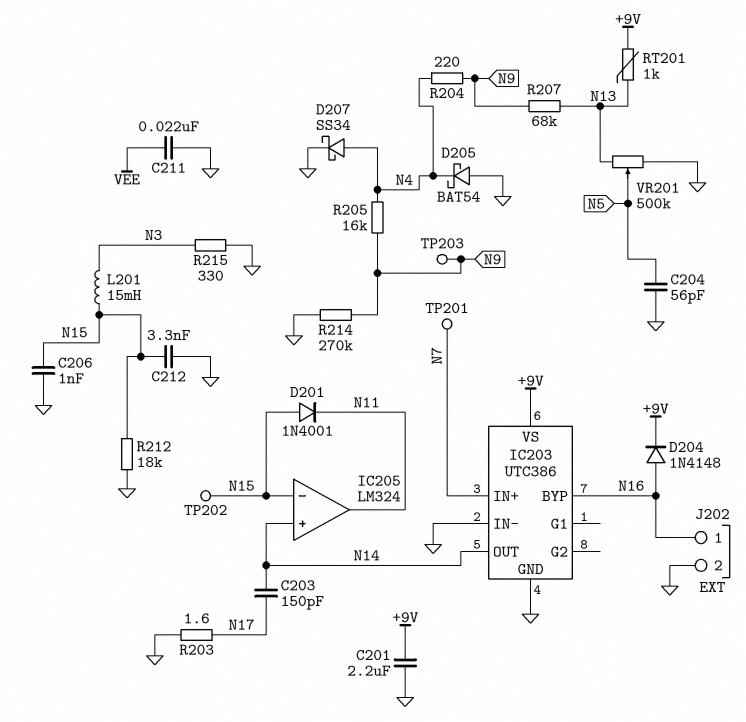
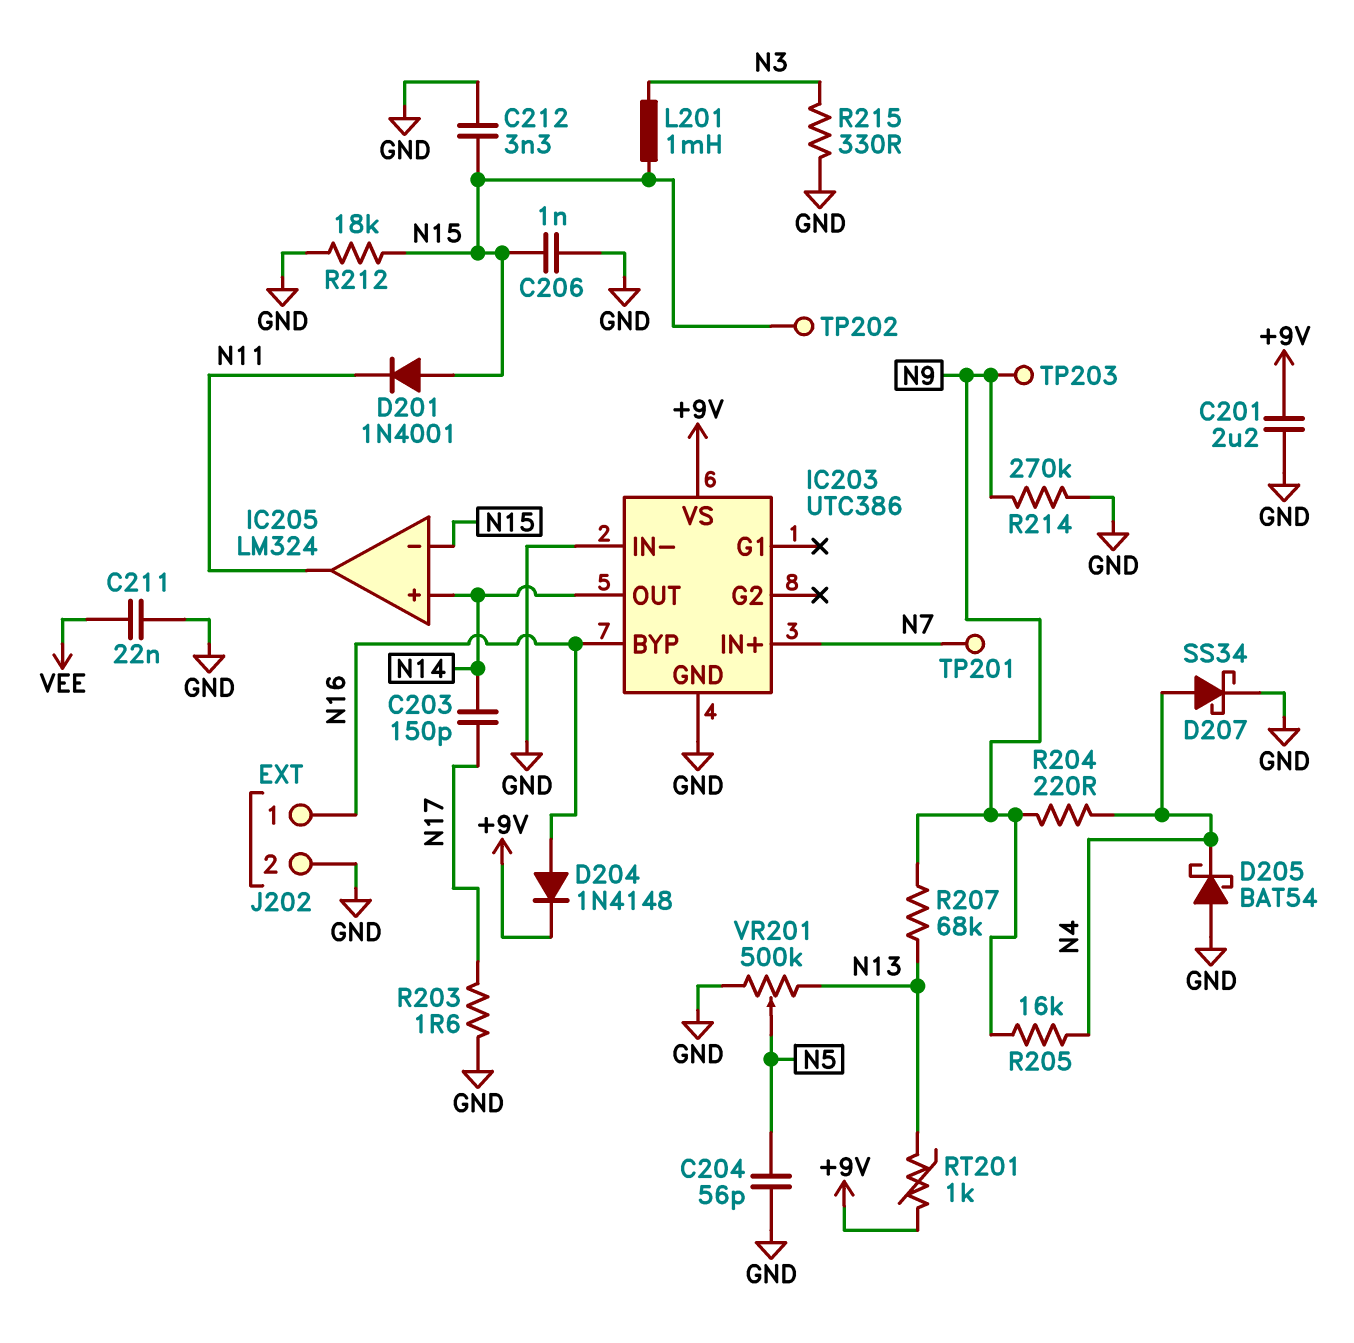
L201: 15mH (N3, N15) -> 1mH (N3, N15)

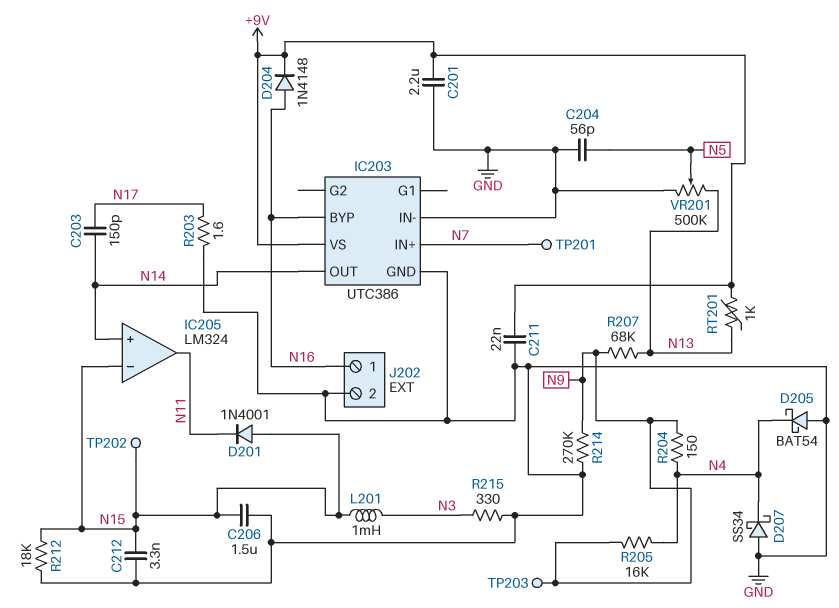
C206: 1nF (GND, N15) -> 1.5uF (GND, N15)
C211: 22nF (GND, VEE) -> 22nF (+9V, GND)
D207: schottky SS34 (A N4, K GND) -> schottky SS34 (A GND, K N4)
R204: 220 (N4, N9) -> 150 (N4, N9)

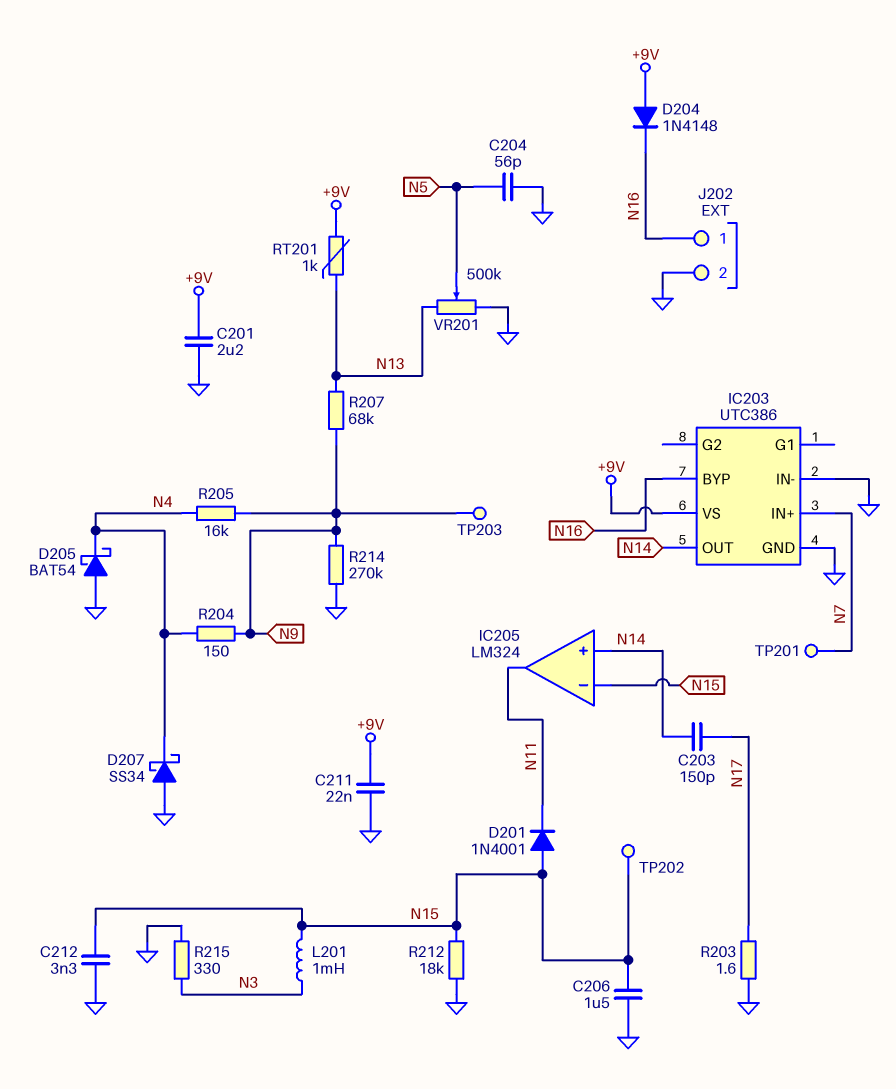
D204: diode 1N4148 (A N16, K +9V) -> diode 1N4148 (A +9V, K N16)

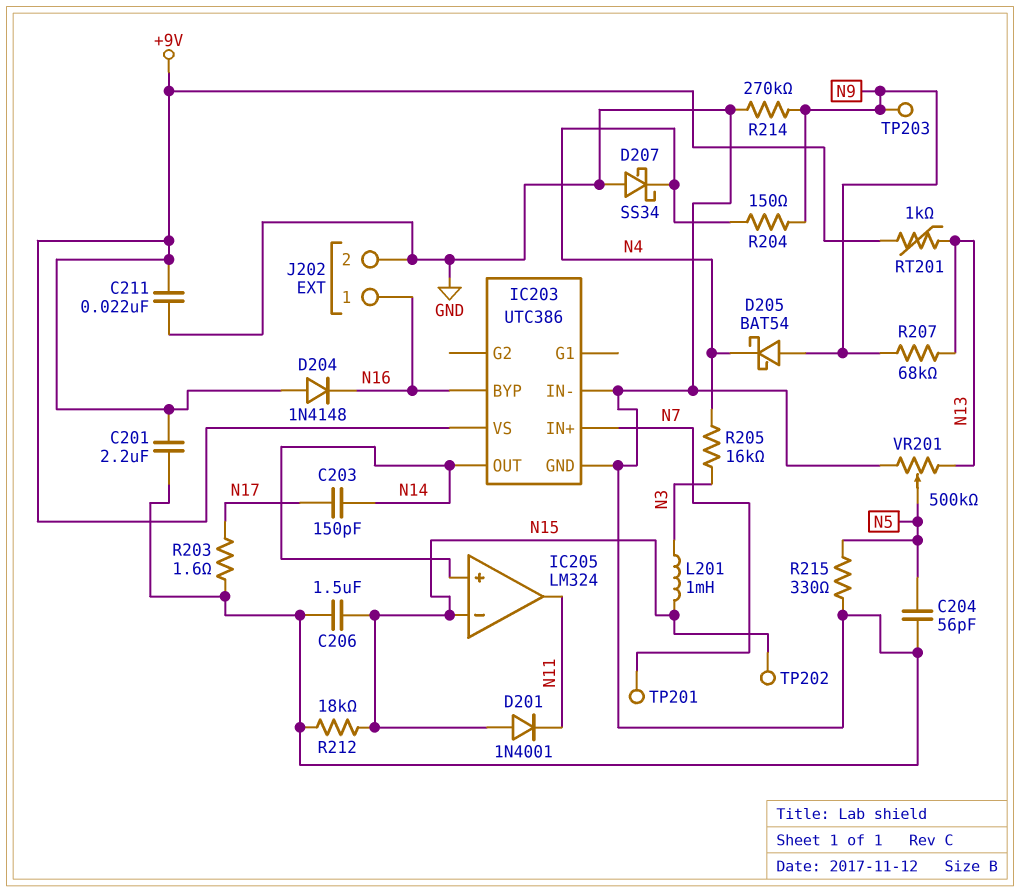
C212: 3.3nF (GND, N15) -> none
D205: schottky BAT54 (A GND, K N4) -> schottky BAT54 (A N9, K N4)
R205: 16k (N4, N9) -> 16k (N3, N4)
R215: 330 (GND, N3) -> 330 (GND, N5)

